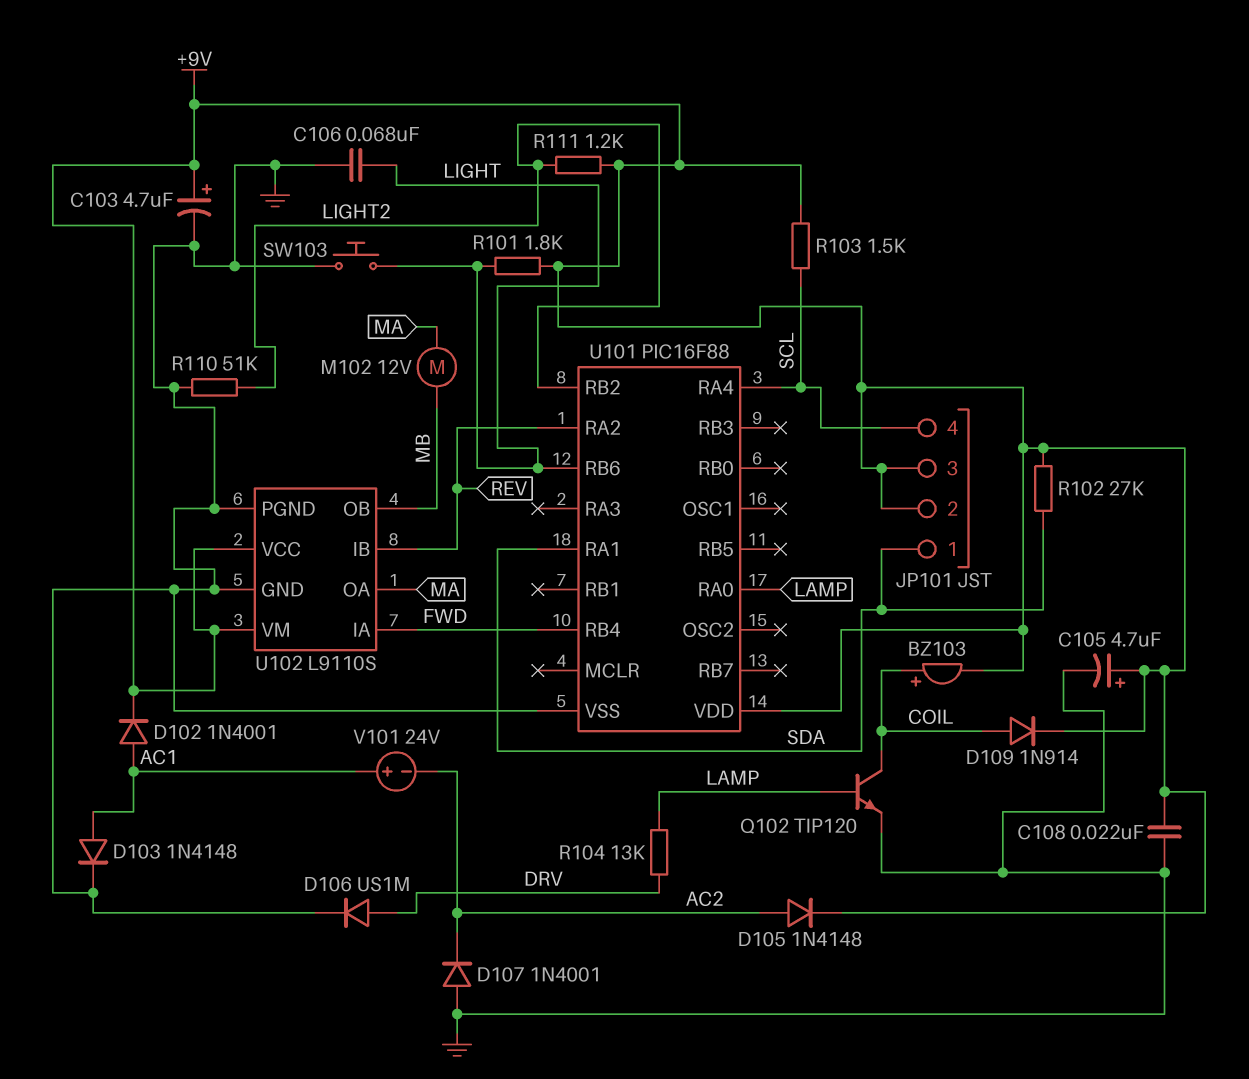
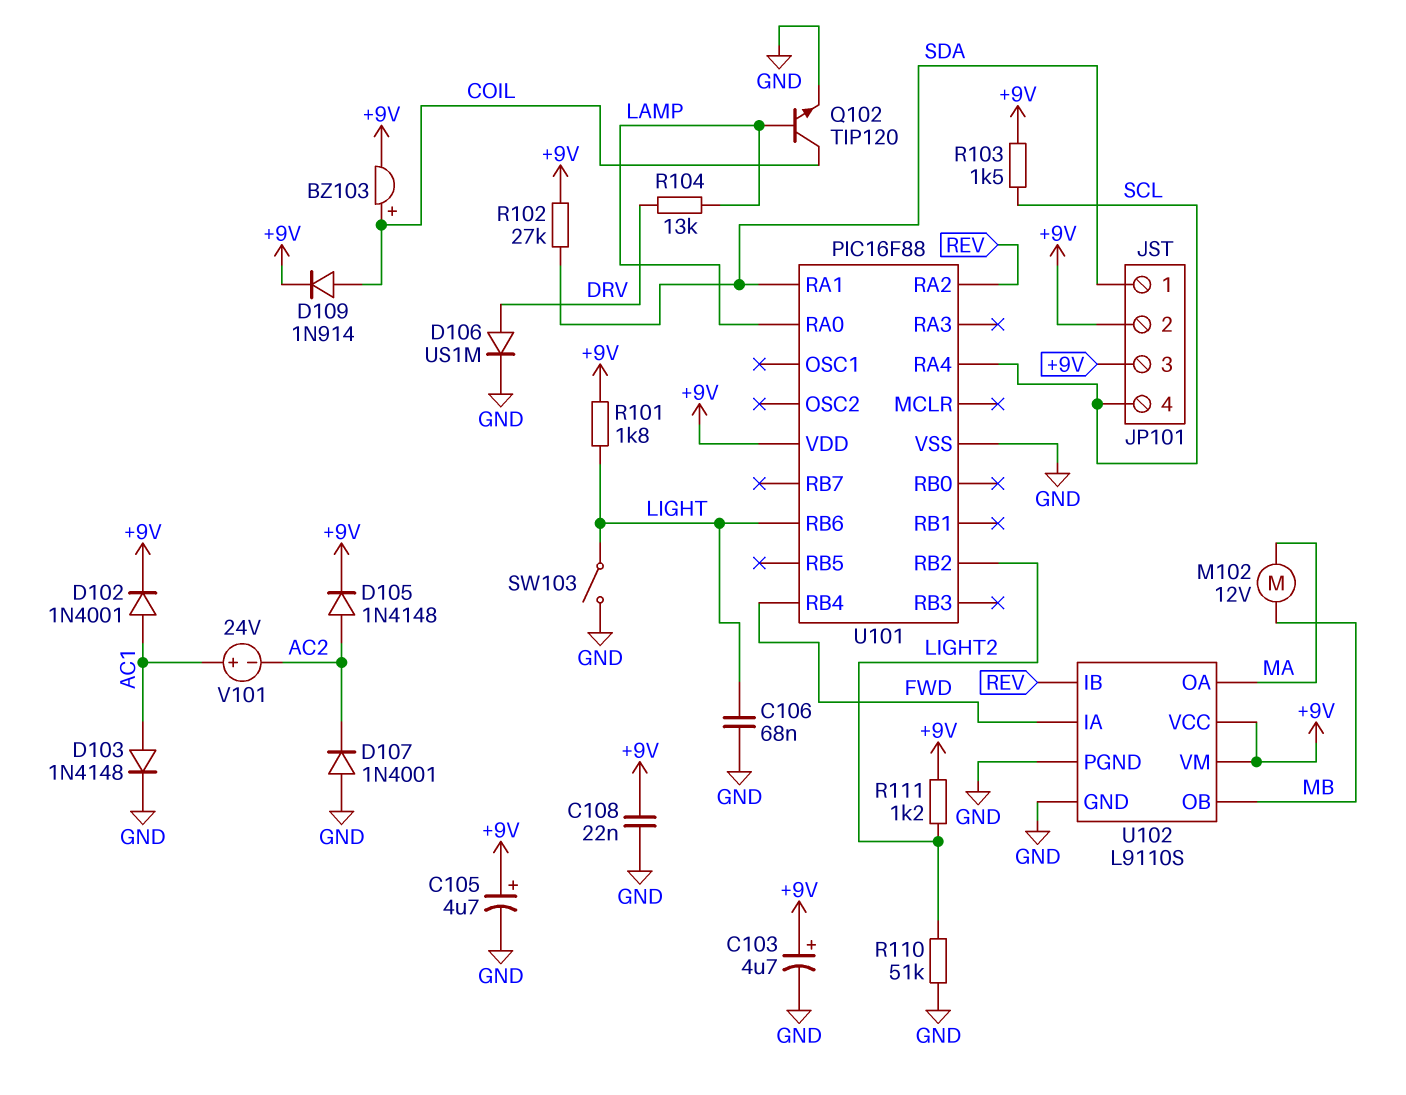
SW103: button (GND, LIGHT) -> switch (GND, LIGHT)

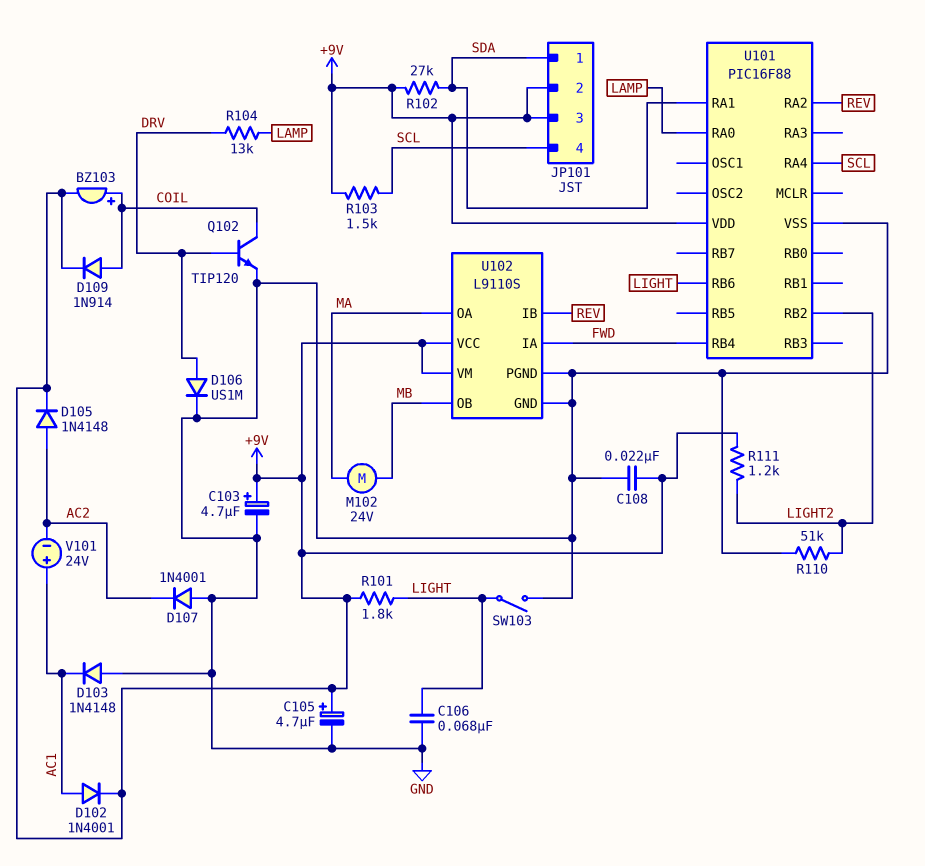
D103: diode 1N4148 (A AC1, K GND) -> diode 1N4148 (A GND, K AC1)
M102: motor 12V (MA, MB) -> motor 24V (MA, MB)
Q102: NPN TIP120 (B LAMP, C COIL, E GND) -> NPN TIP120 (B DRV, C COIL, E GND)

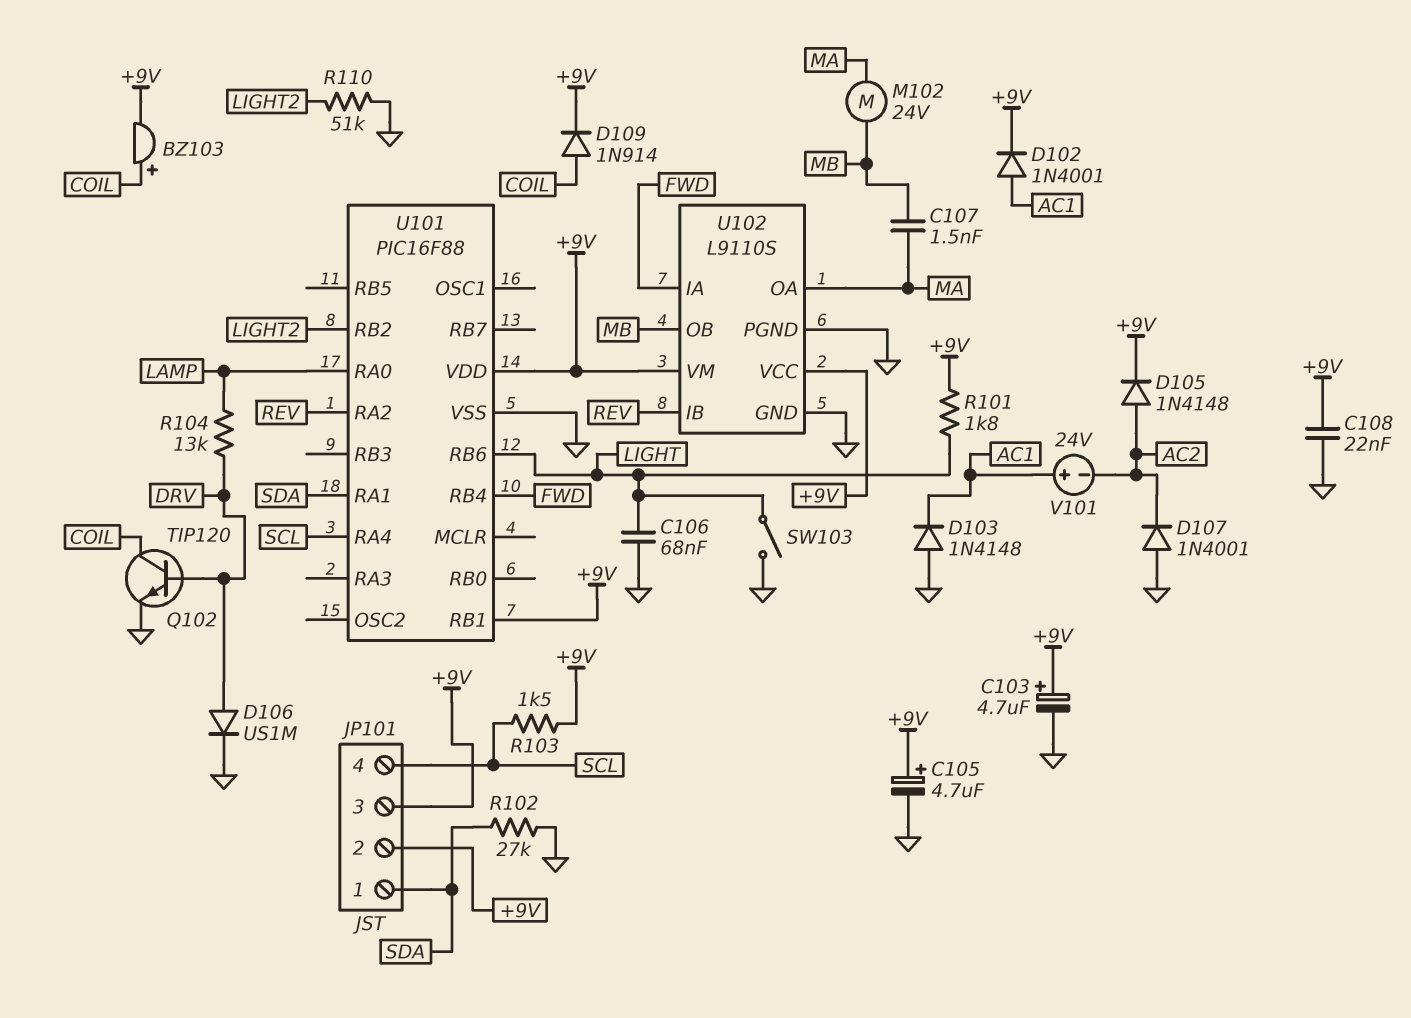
C107: none -> 1.5nF (MA, MB)
R102: 27k (+9V, SDA) -> 27k (GND, SDA)
R111: 1.2k (+9V, LIGHT2) -> none
U101 pin RB1: none -> +9V

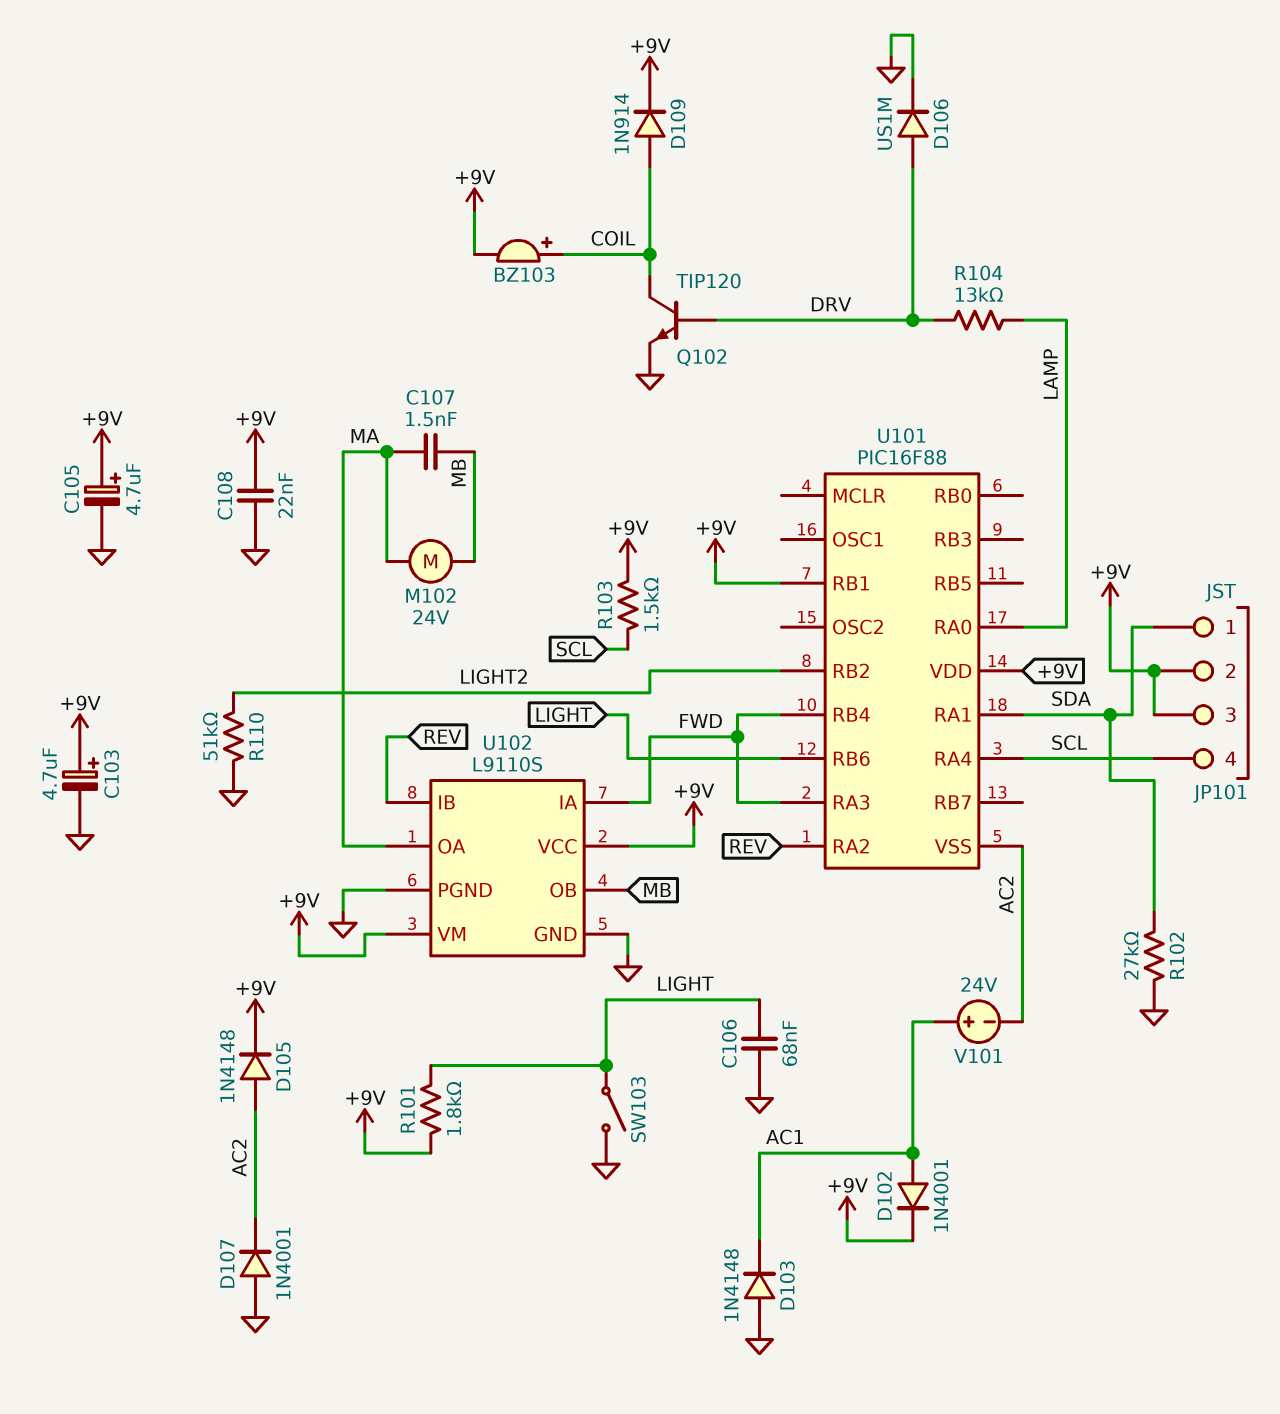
U101 pin RA3: none -> FWD
U101 pin VSS: GND -> AC2

